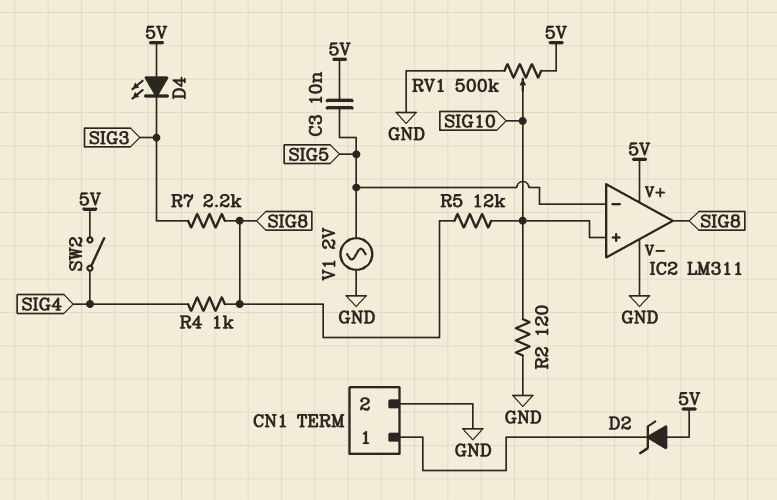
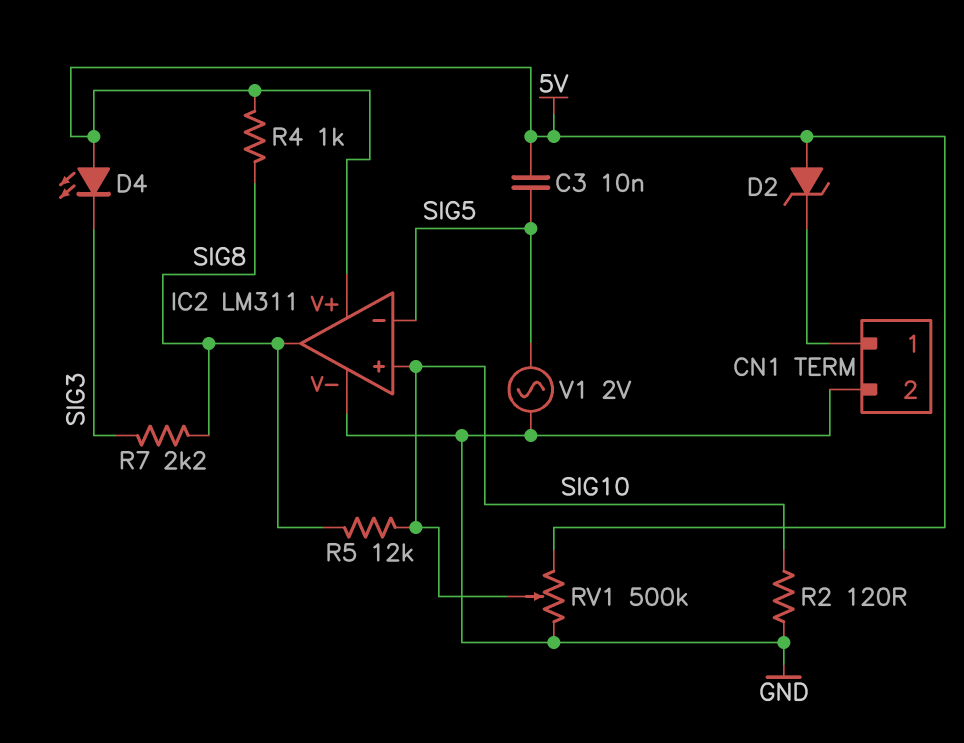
R4: 1k (SIG4, SIG8) -> 1k (5V, SIG8)
SW2: switch (5V, SIG4) -> none

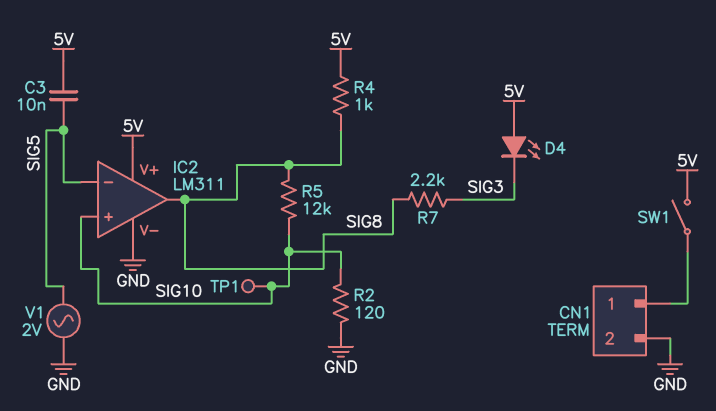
D2: zener (A 5V, K CN1/1) -> none
RV1: 500k (5V, GND, wiper SIG10) -> none
SW1: none -> switch (5V, CN1/1)
TP1: none -> test point (SIG10)

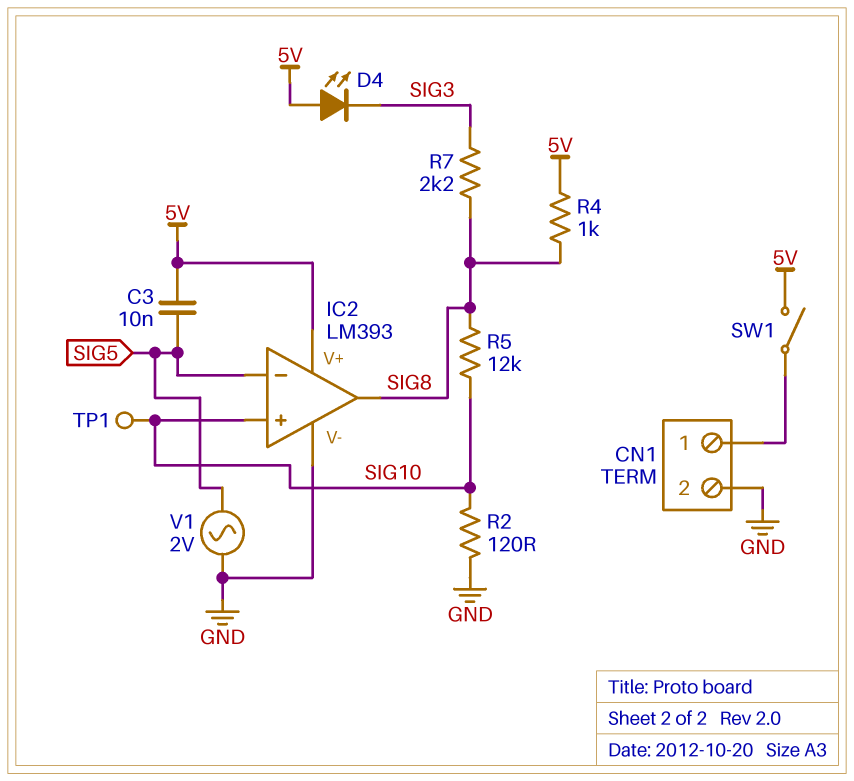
IC2: LM311 -> LM393

